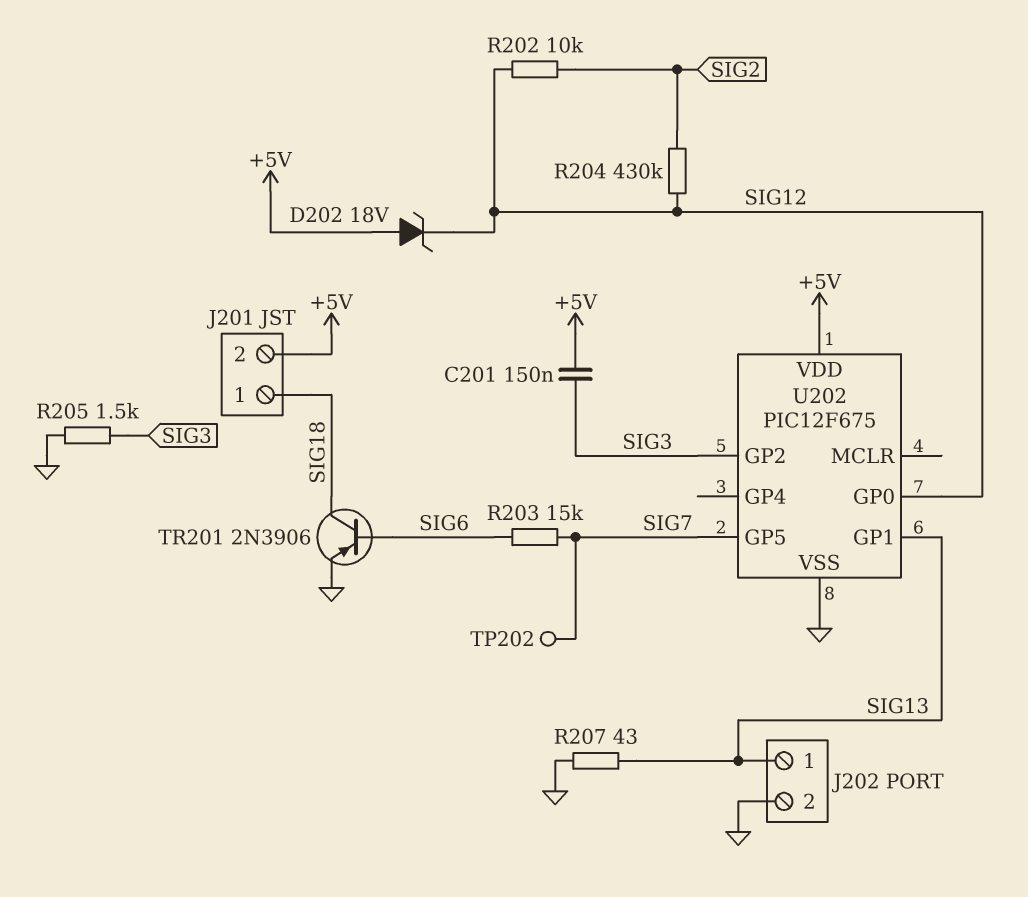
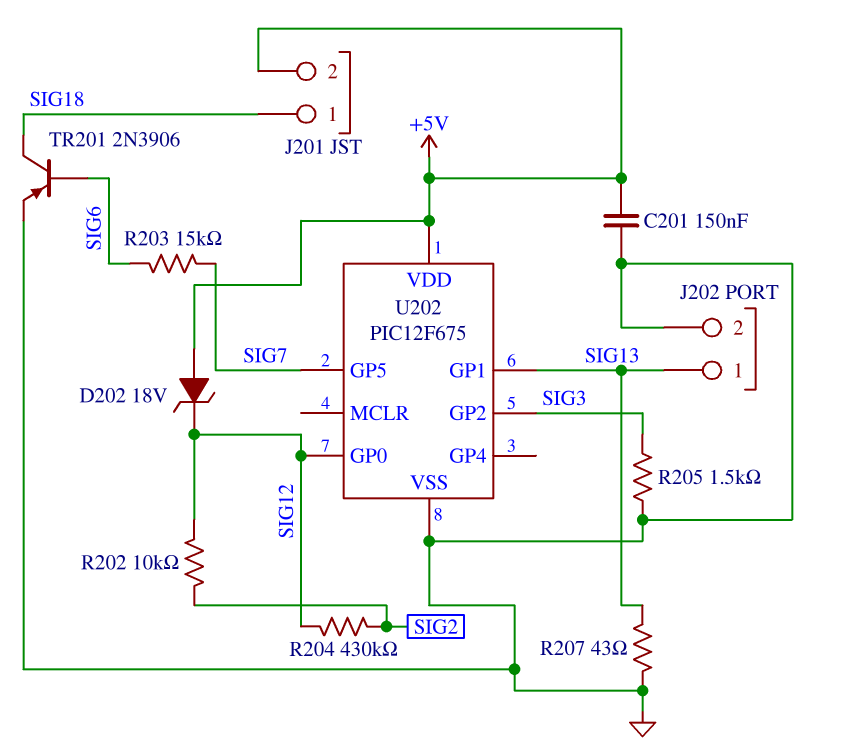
C201: 150nF (+5V, SIG3) -> 150nF (+5V, GND)
TP202: test point (SIG7) -> none

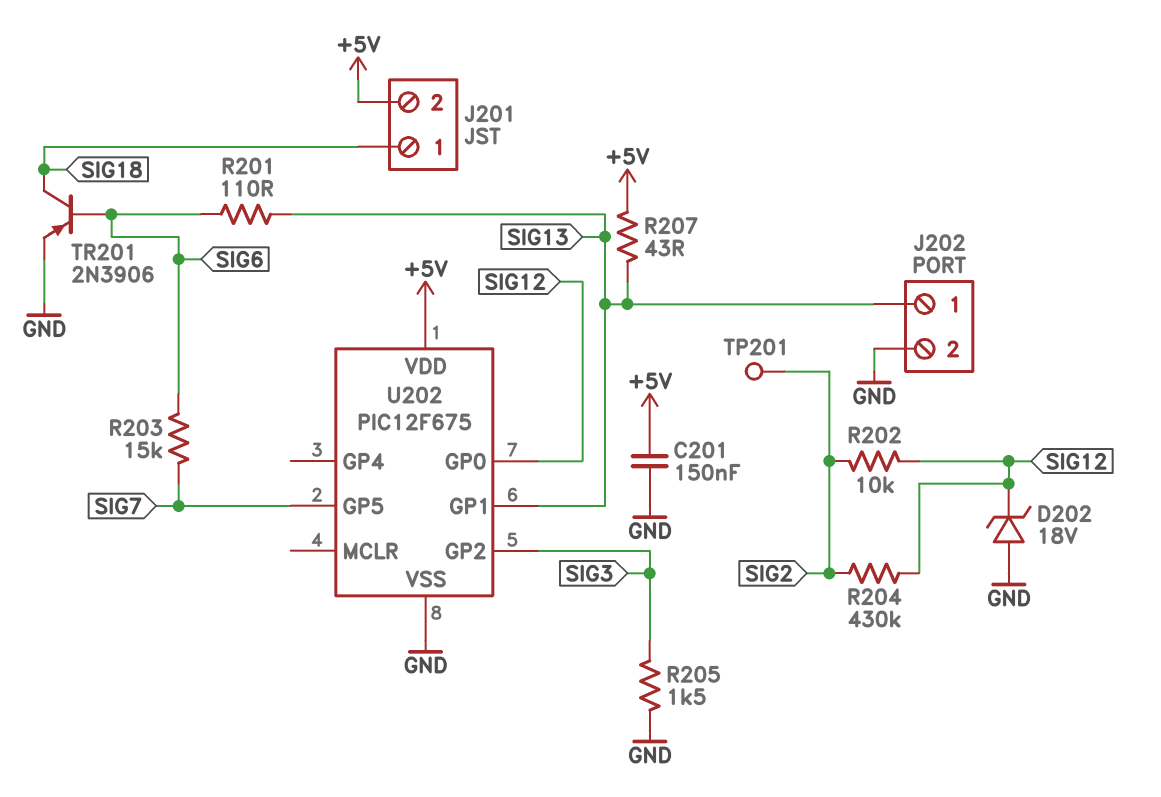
D202: zener 18V (A +5V, K SIG12) -> zener 18V (A GND, K SIG12)
R201: none -> 110 (SIG6, SIG13)
R207: 43 (GND, SIG13) -> 43 (+5V, SIG13)
TP201: none -> test point (SIG2)

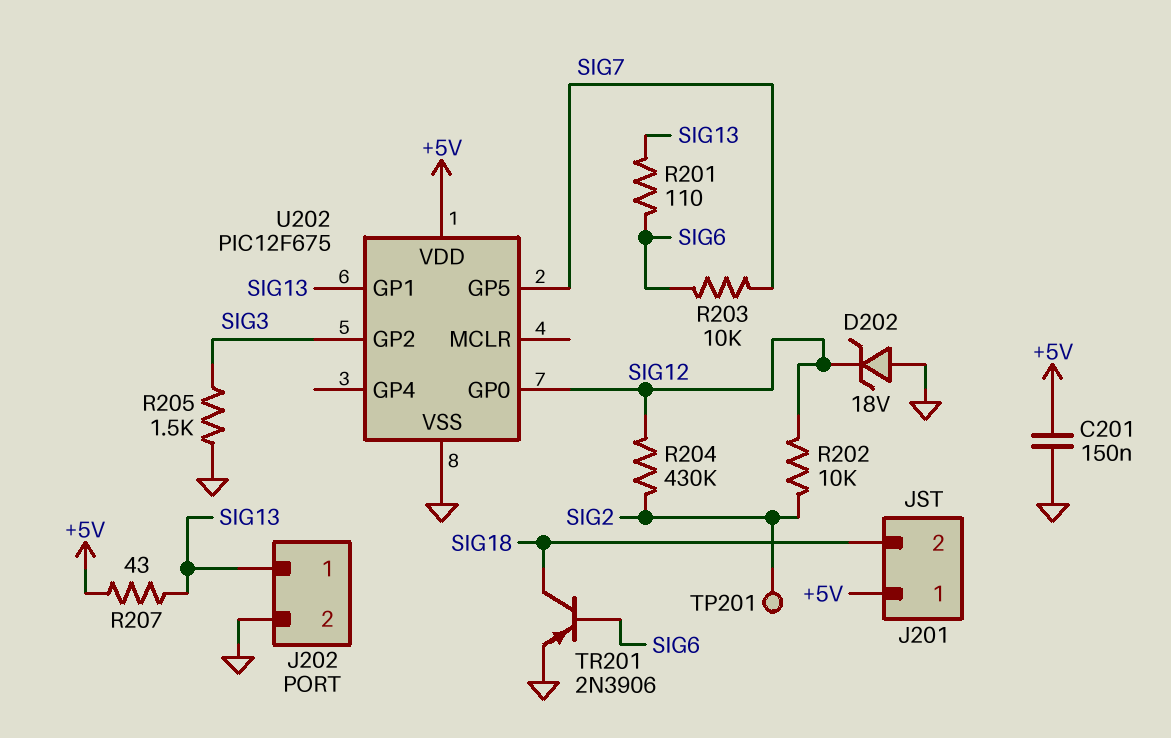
J201 pin 1: SIG18 -> +5V
J201 pin 2: +5V -> SIG18
R203: 15k (SIG6, SIG7) -> 10k (SIG6, SIG7)

